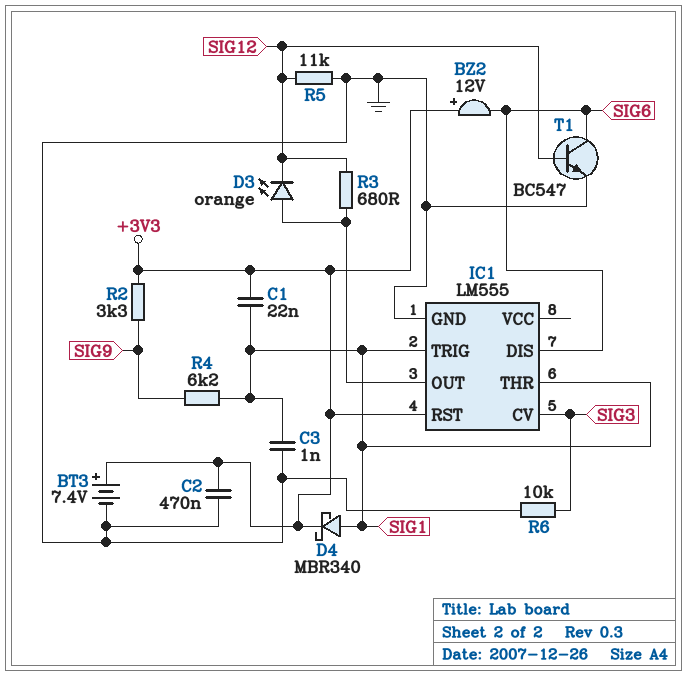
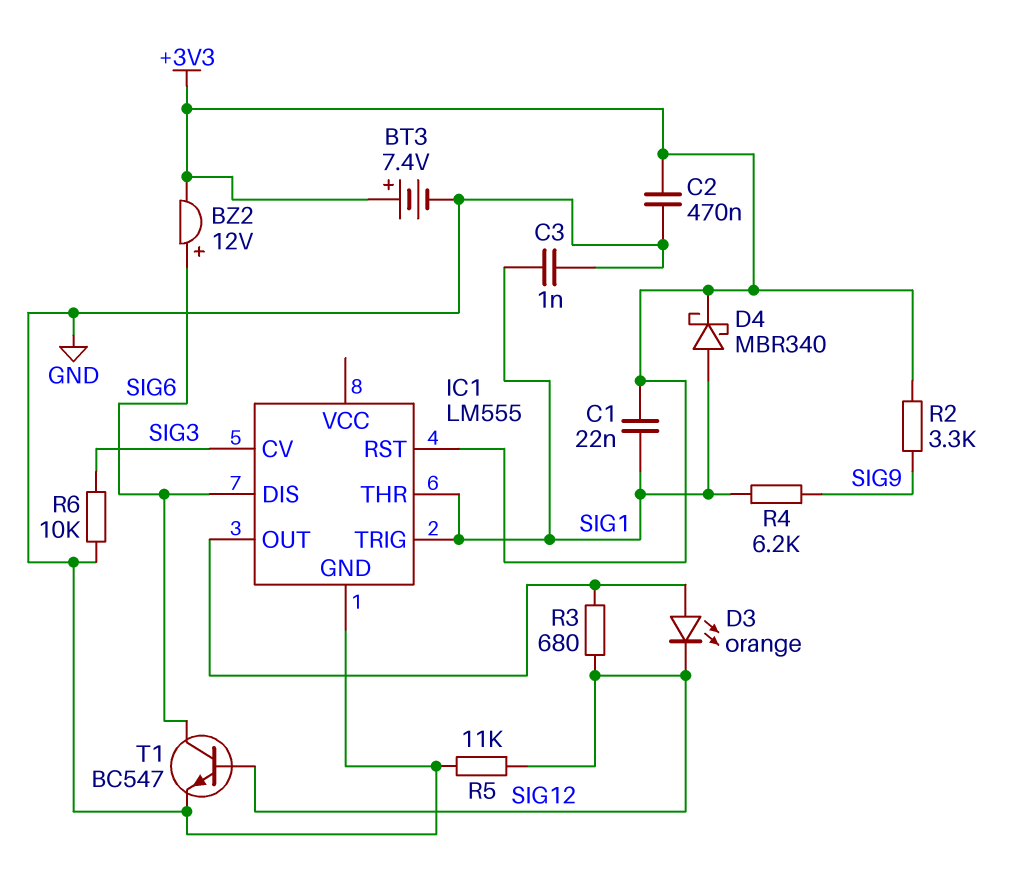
BZ2: buzzer 12V (plus +3V3, minus SIG6) -> buzzer 12V (plus SIG6, minus +3V3)

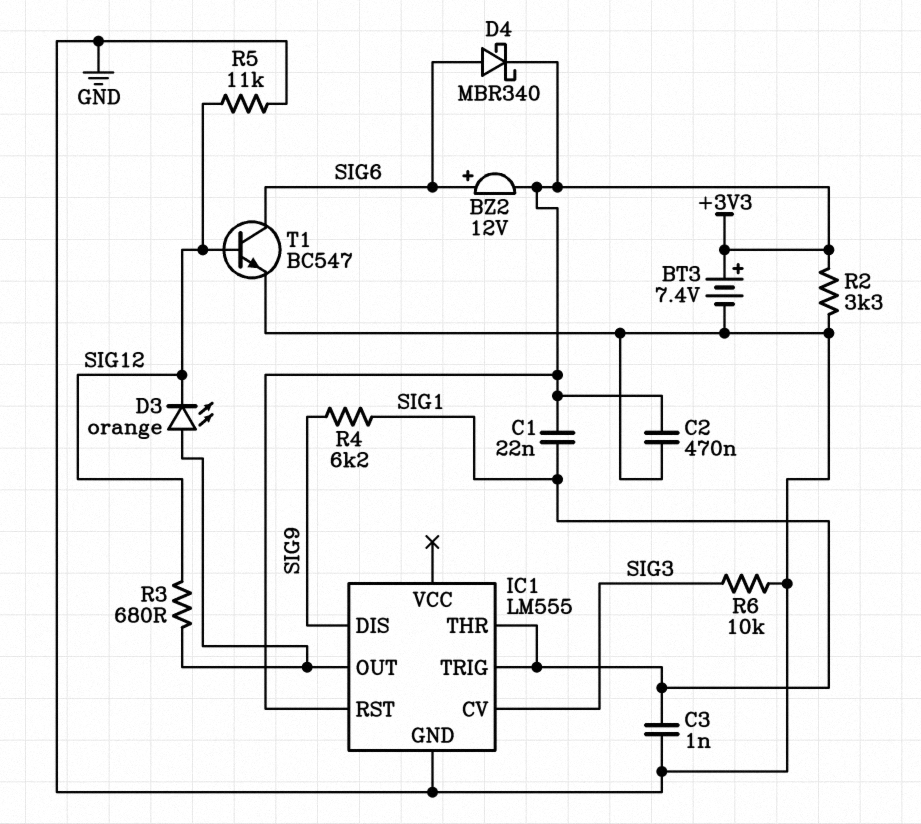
D4: schottky MBR340 (A SIG1, K +3V3) -> schottky MBR340 (A SIG6, K +3V3)
IC1 pin DIS: SIG6 -> SIG9
R2: 3.3k (+3V3, SIG9) -> 3.3k (+3V3, GND)

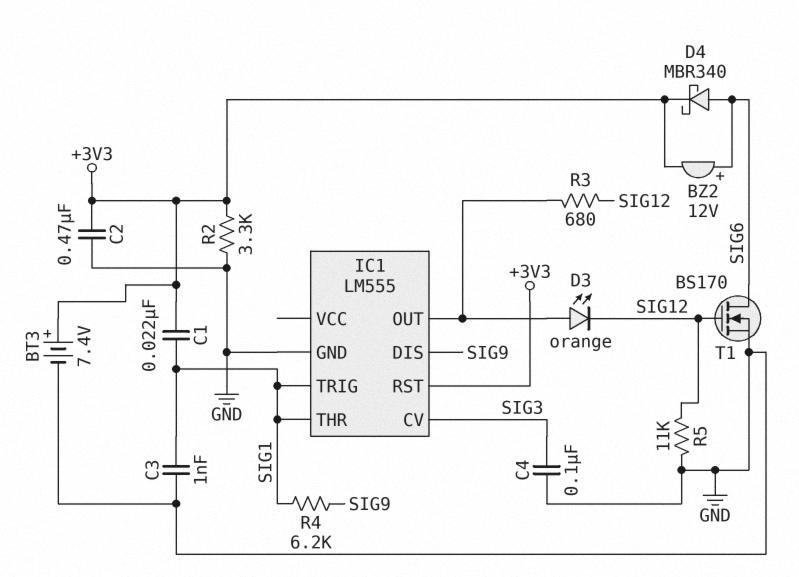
C4: none -> 100nF (GND, SIG3)
R6: 10k (GND, SIG3) -> none
T1: NPN BC547 (B SIG12, C SIG6, E GND) -> NMOS BS170 (G SIG12, D SIG6, S GND)

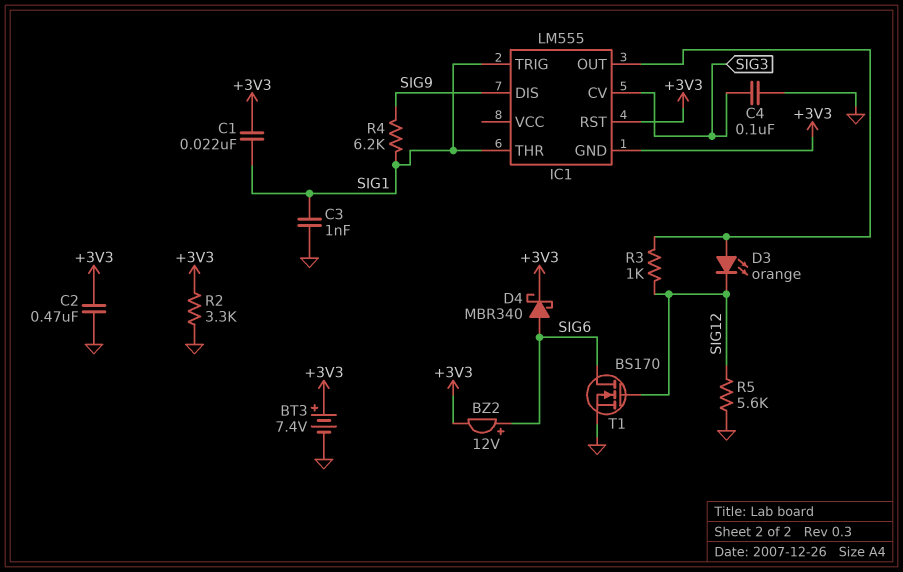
IC1 pin GND: GND -> +3V3
R3: 680 (IC1/OUT, SIG12) -> 1k (IC1/OUT, SIG12)
R5: 11k (GND, SIG12) -> 5.6k (GND, SIG12)

